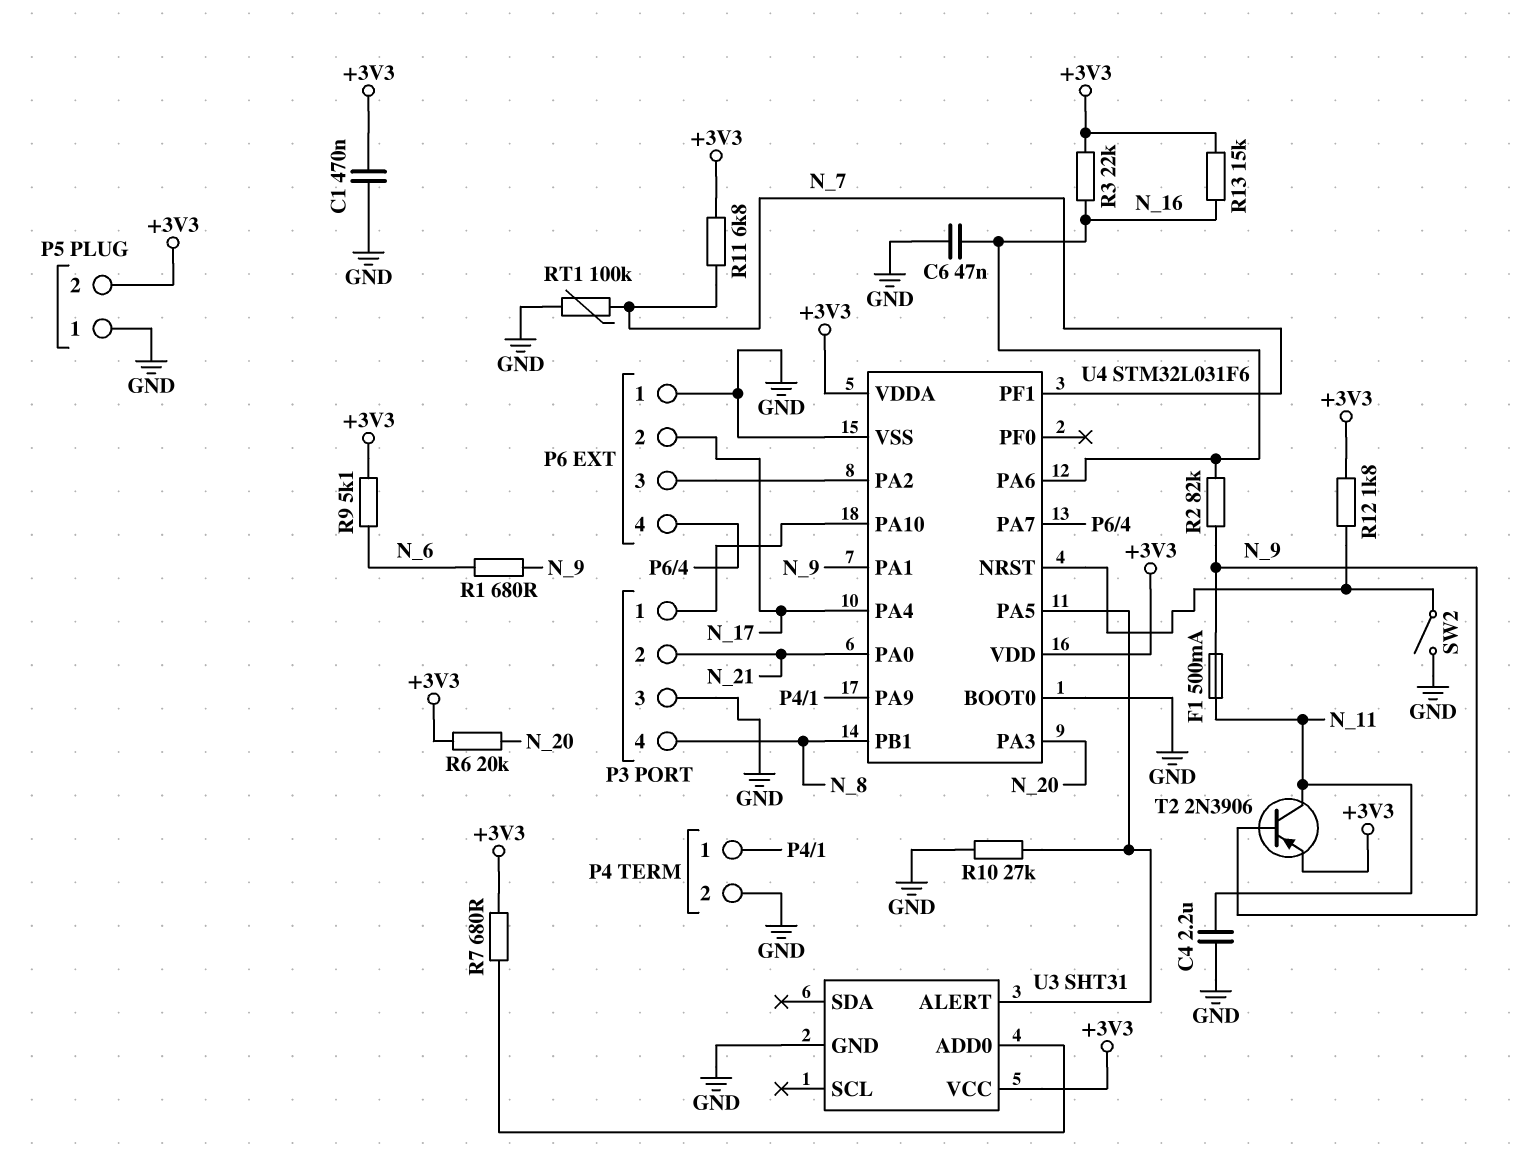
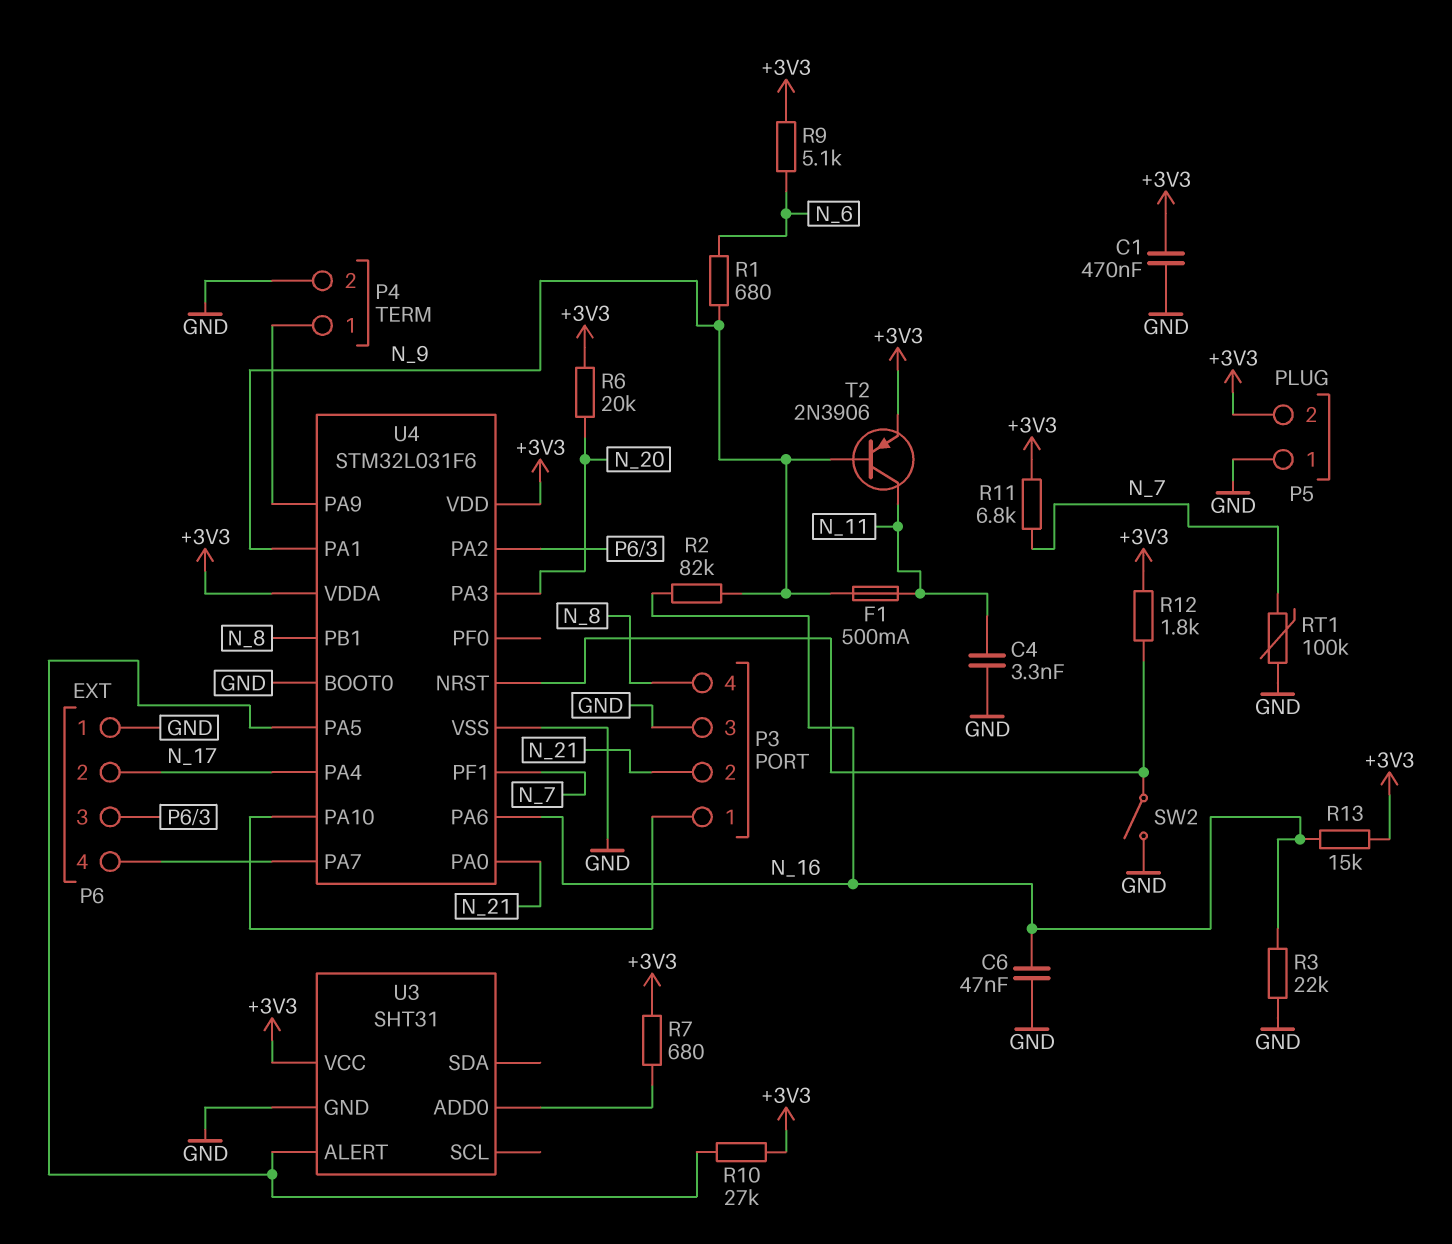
C4: 2.2uF (GND, N_11) -> 3.3nF (GND, N_11)
R3: 22k (+3V3, N_16) -> 22k (GND, N_16)
R10: 27k (GND, U3/ALERT) -> 27k (+3V3, U3/ALERT)

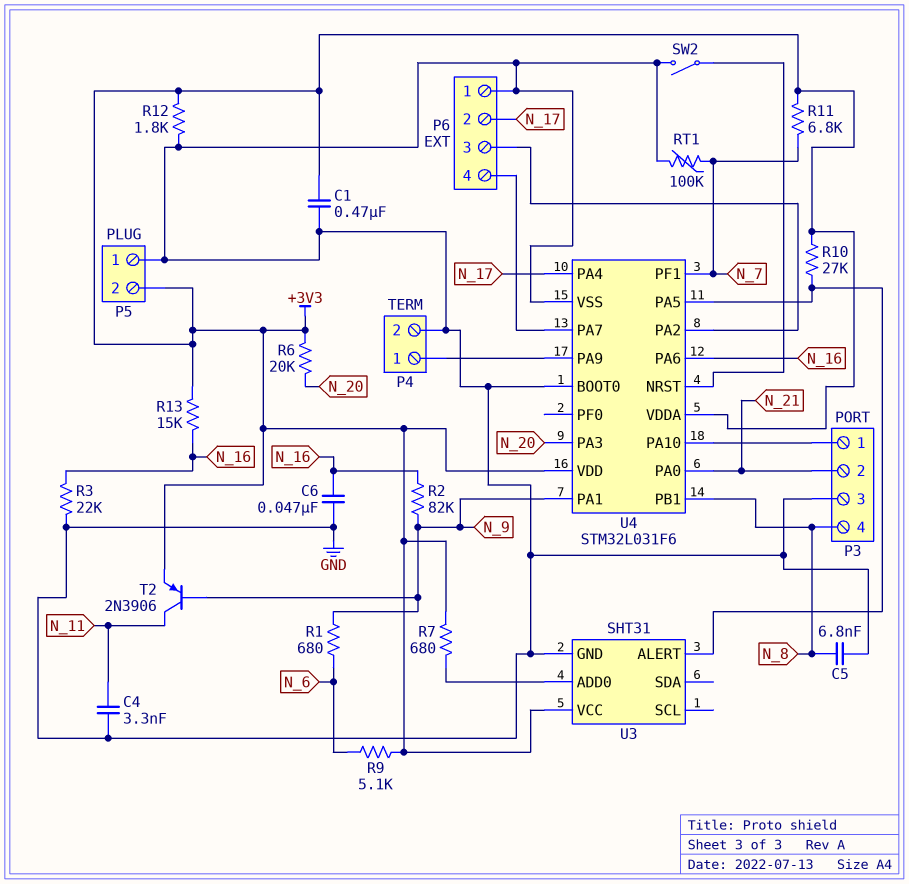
C5: none -> 6.8nF (GND, N_8)
F1: 500mA (N_9, N_11) -> none
R12: 1.8k (+3V3, U4/NRST) -> 1.8k (+3V3, GND)

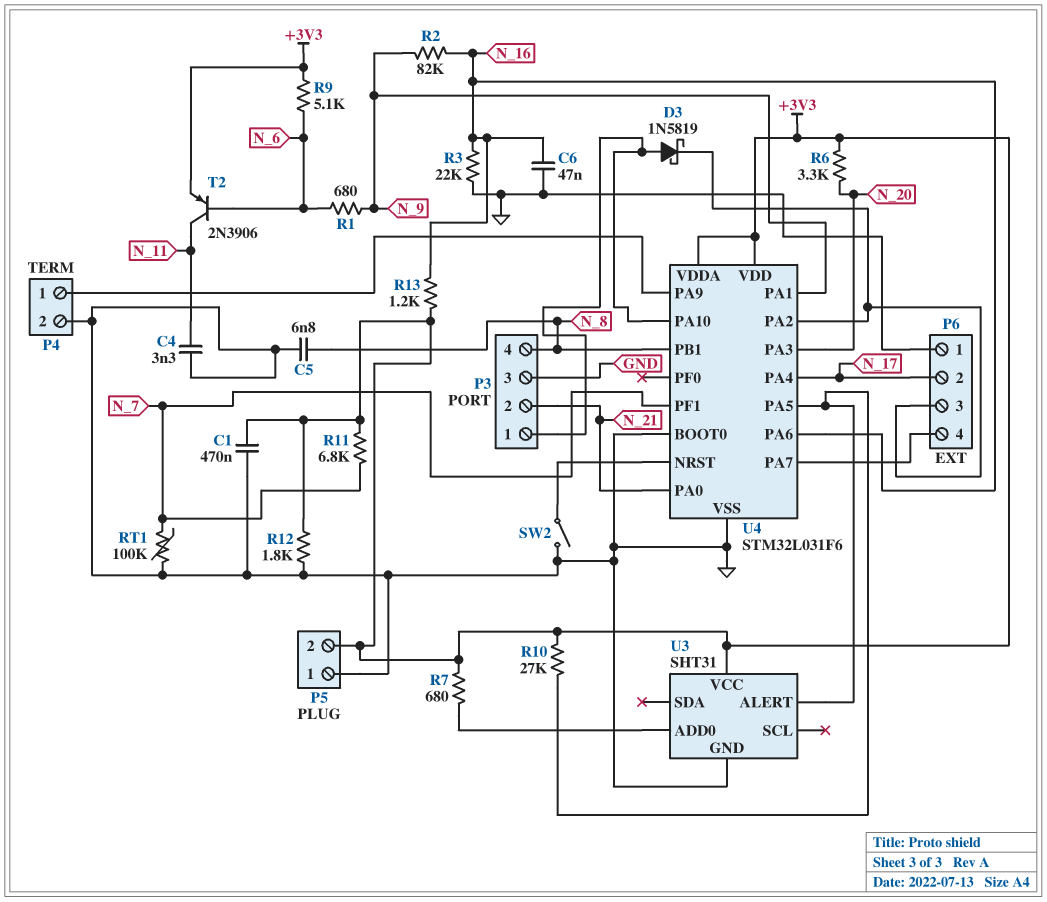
D3: none -> schottky 1N5819 (A P3/1, K P6/3)
R6: 20k (+3V3, N_20) -> 3.3k (+3V3, N_20)
R13: 15k (+3V3, N_16) -> 1.2k (+3V3, N_16)
T2: PNP 2N3906 (B N_9, C N_11, E +3V3) -> PNP 2N3906 (B N_6, C N_11, E +3V3)

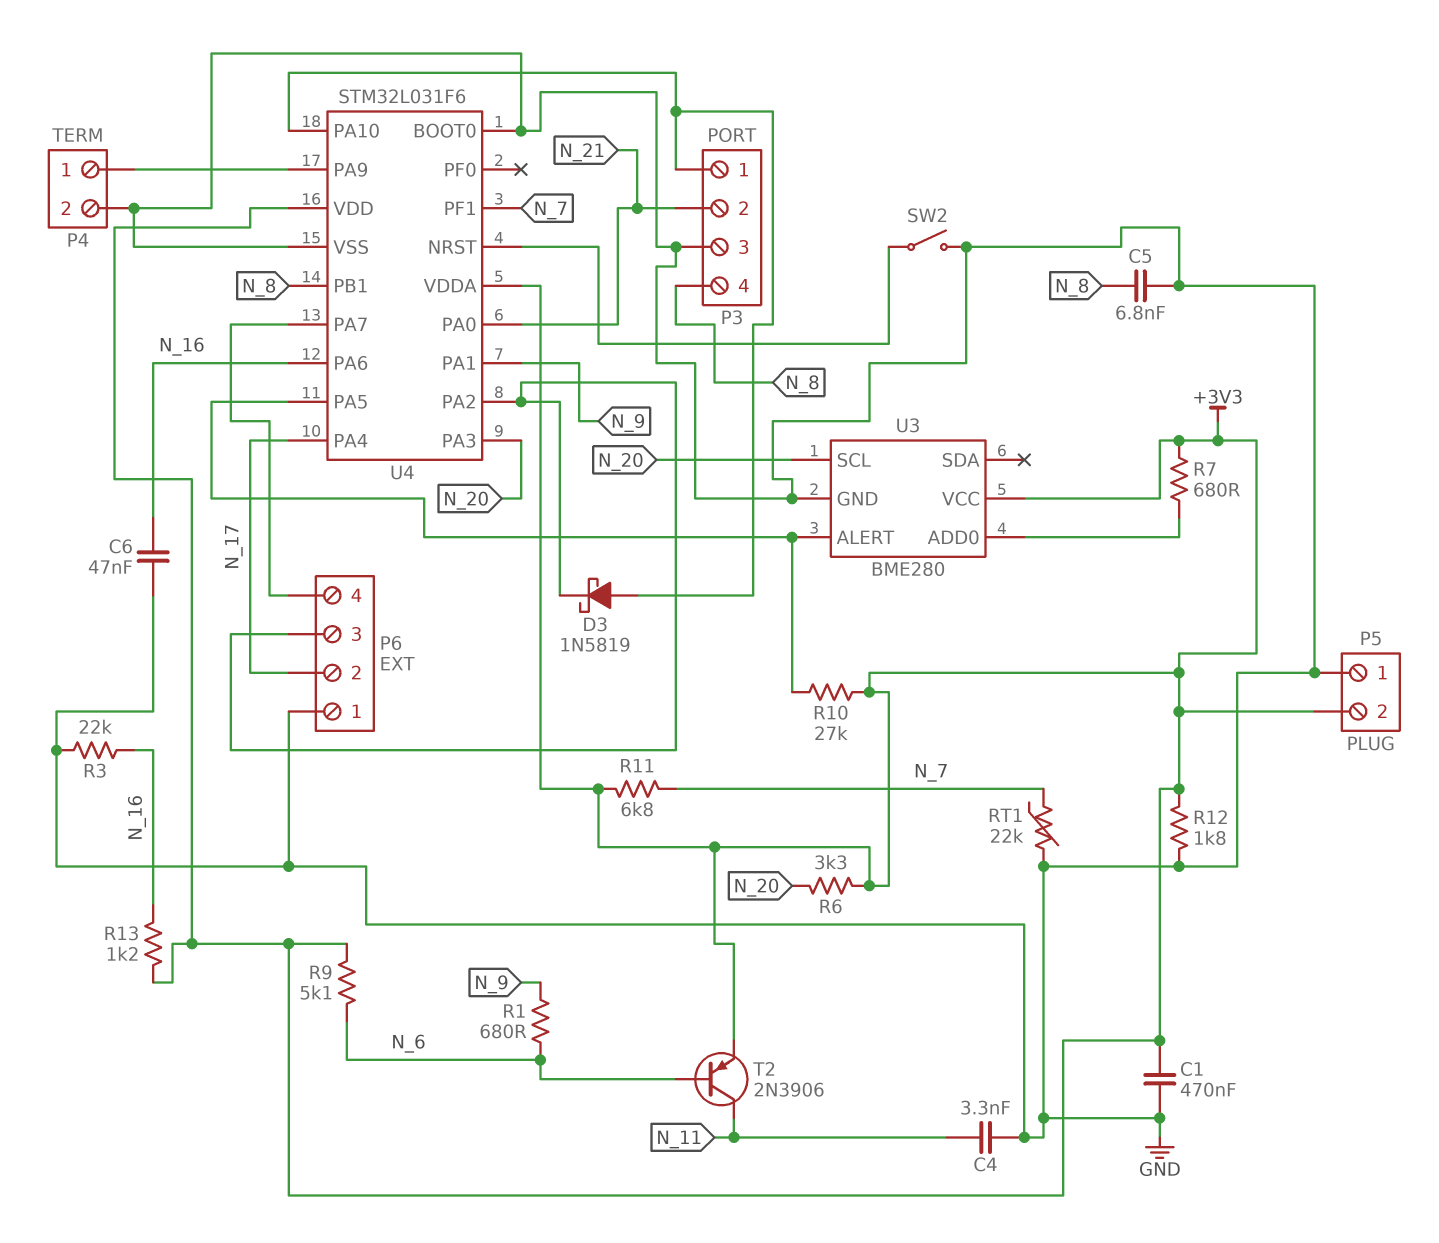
R2: 82k (N_9, N_16) -> none
RT1: 100k (GND, N_7) -> 22k (GND, N_7)
U3: SHT31 -> BME280
U3 pin SCL: none -> N_20

